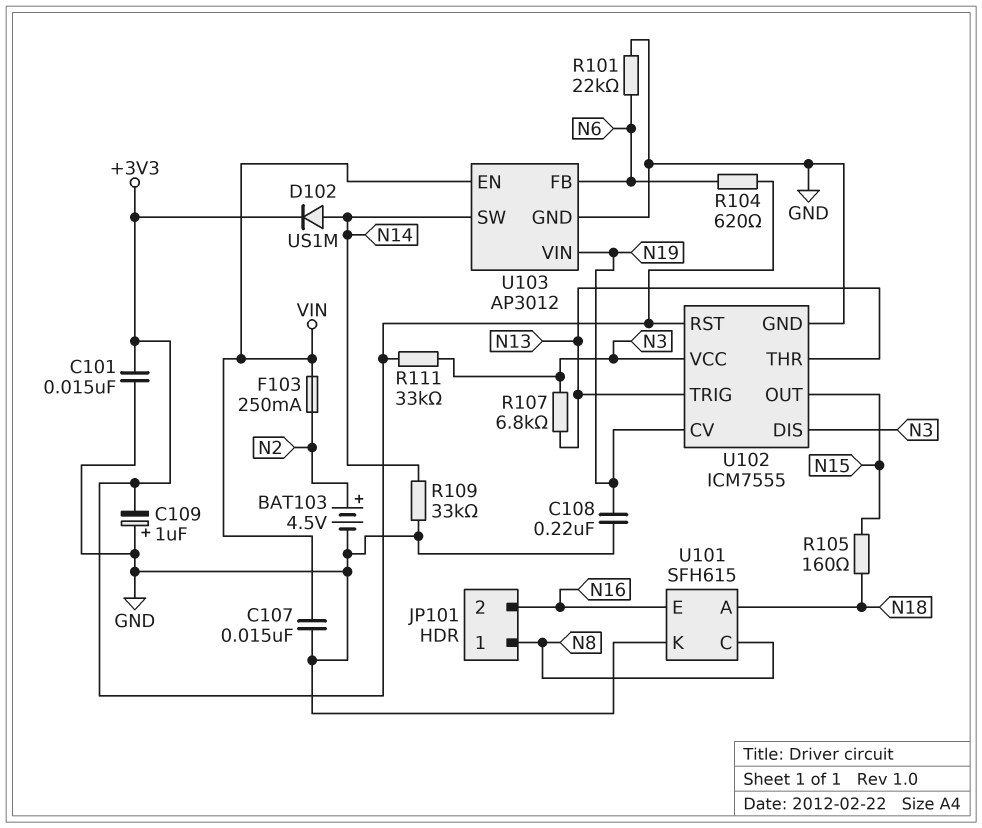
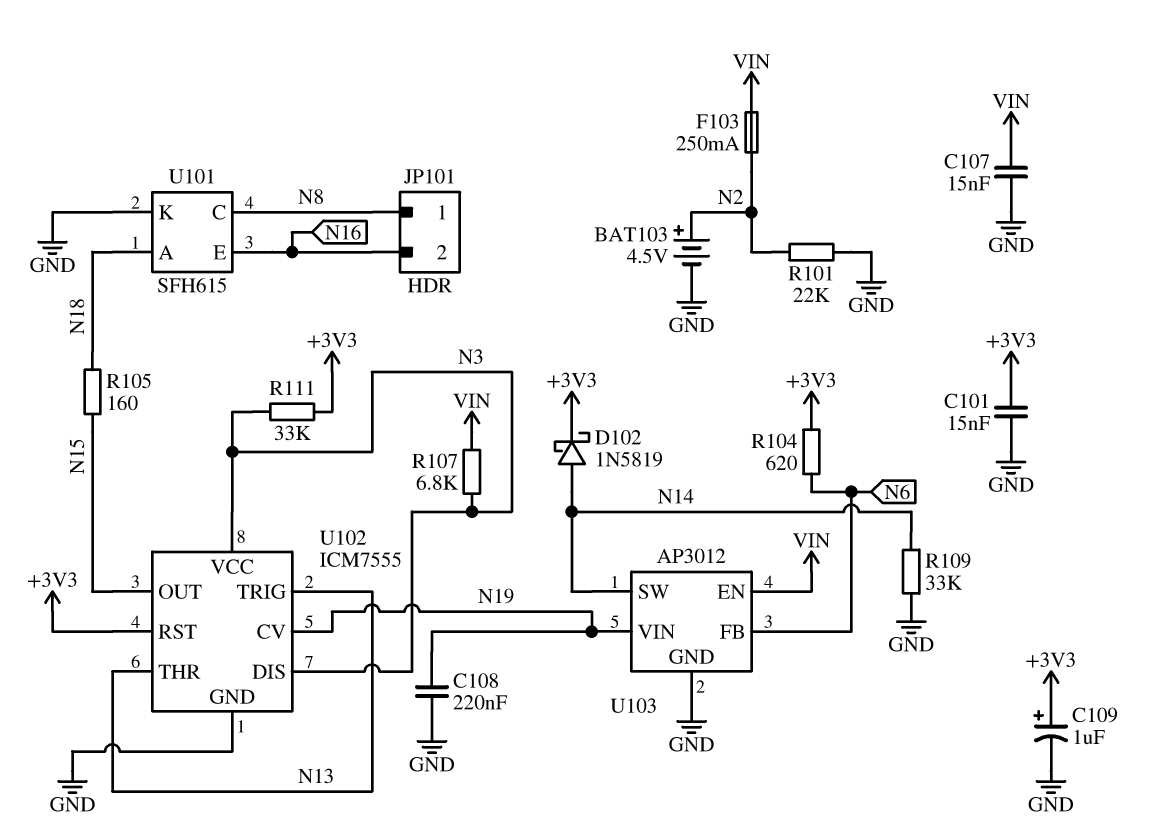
C109: 1uF (plus GND, minus +3V3) -> 1uF (plus +3V3, minus GND)
D102: diode US1M (A N14, K +3V3) -> schottky 1N5819 (A N14, K +3V3)
R101: 22k (GND, N6) -> 22k (GND, N2)
R107: 6.8k (N3, N13) -> 6.8k (N3, VIN)

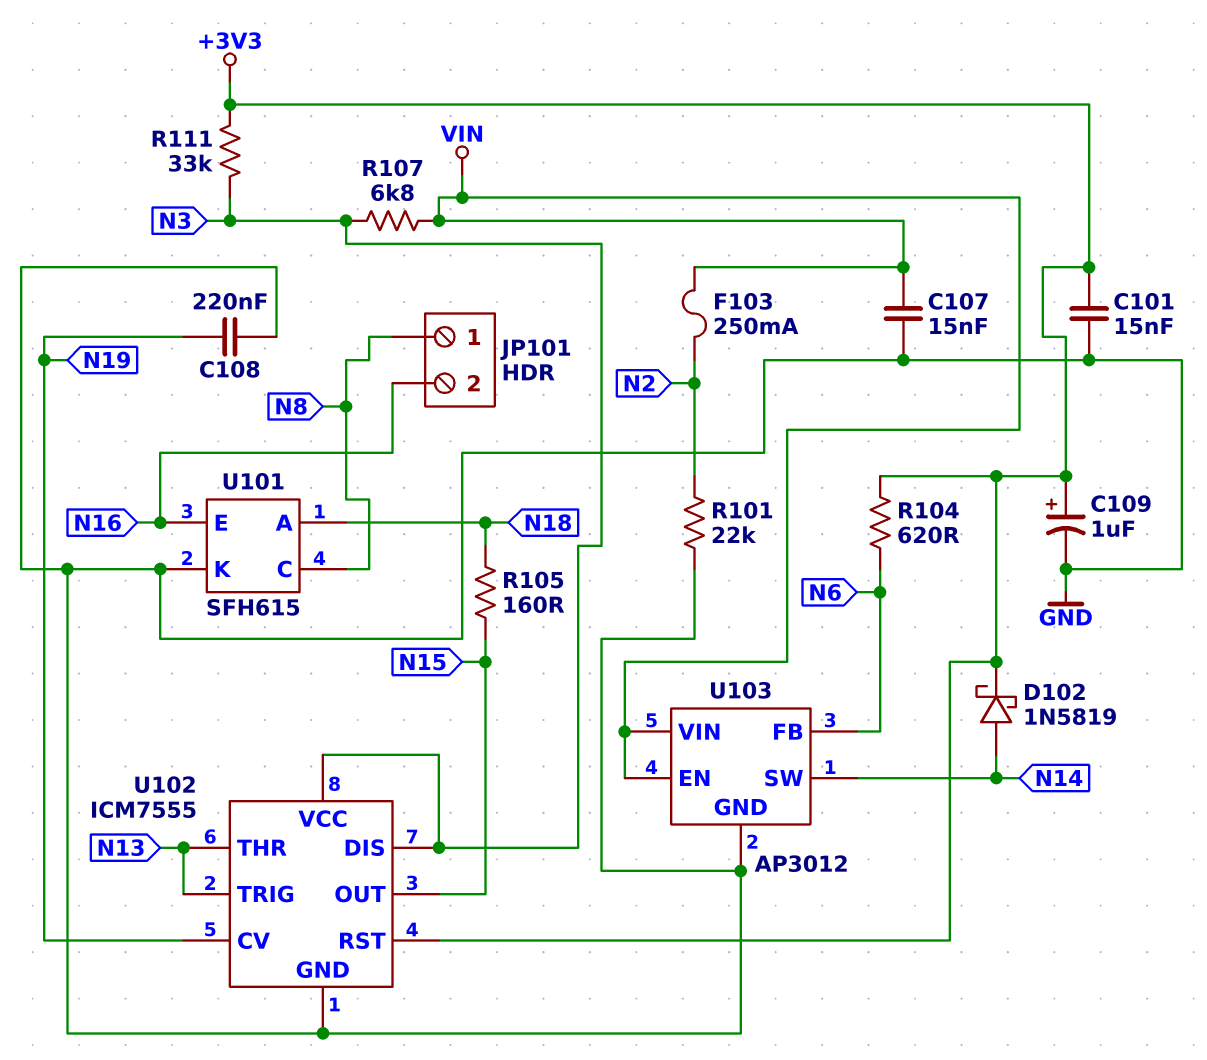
BAT103: 4.5V (plus N2, minus GND) -> none
R109: 33k (GND, N14) -> none
U103 pin VIN: N19 -> VIN

